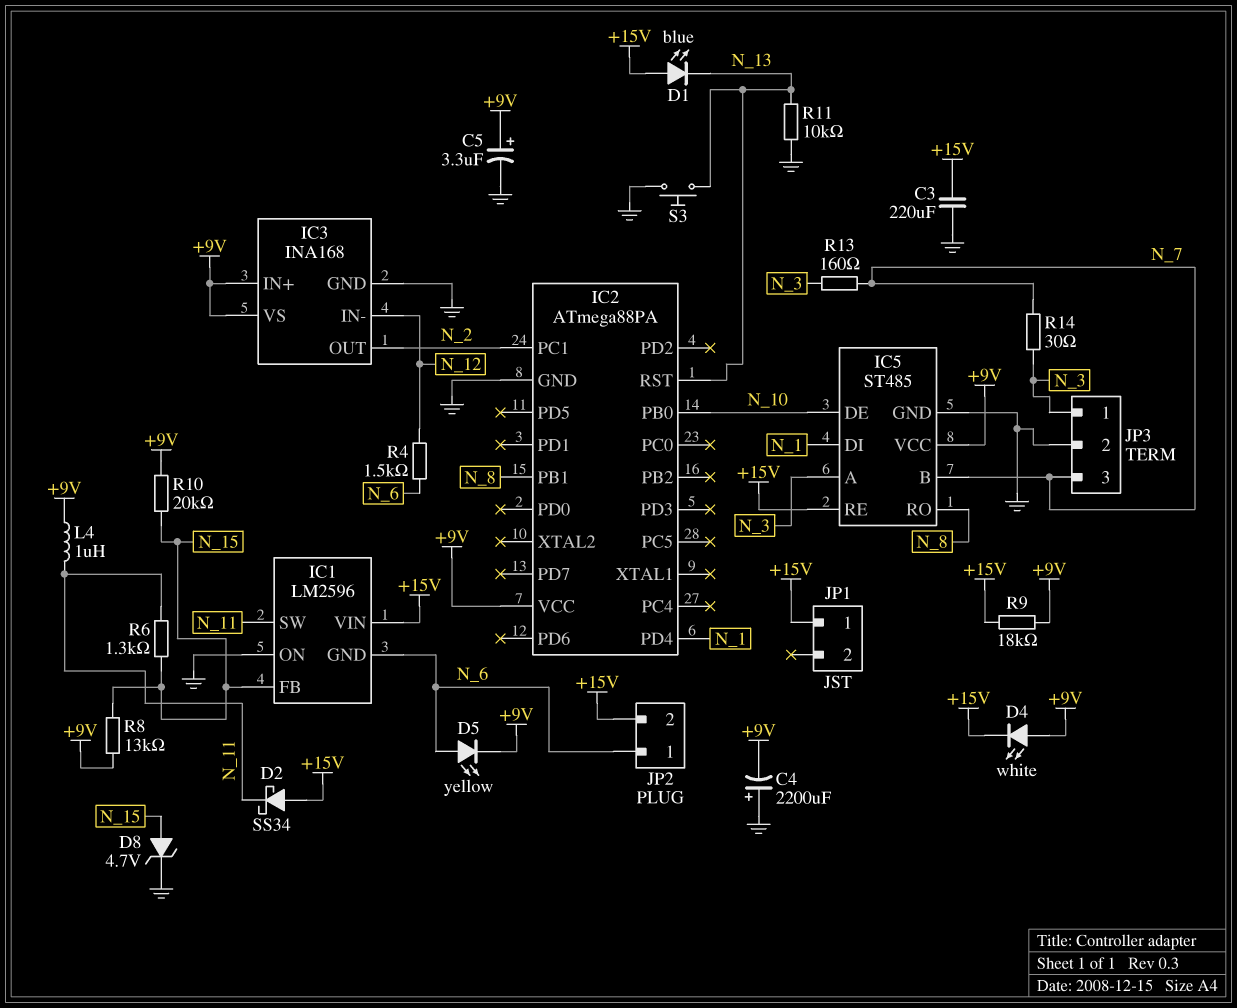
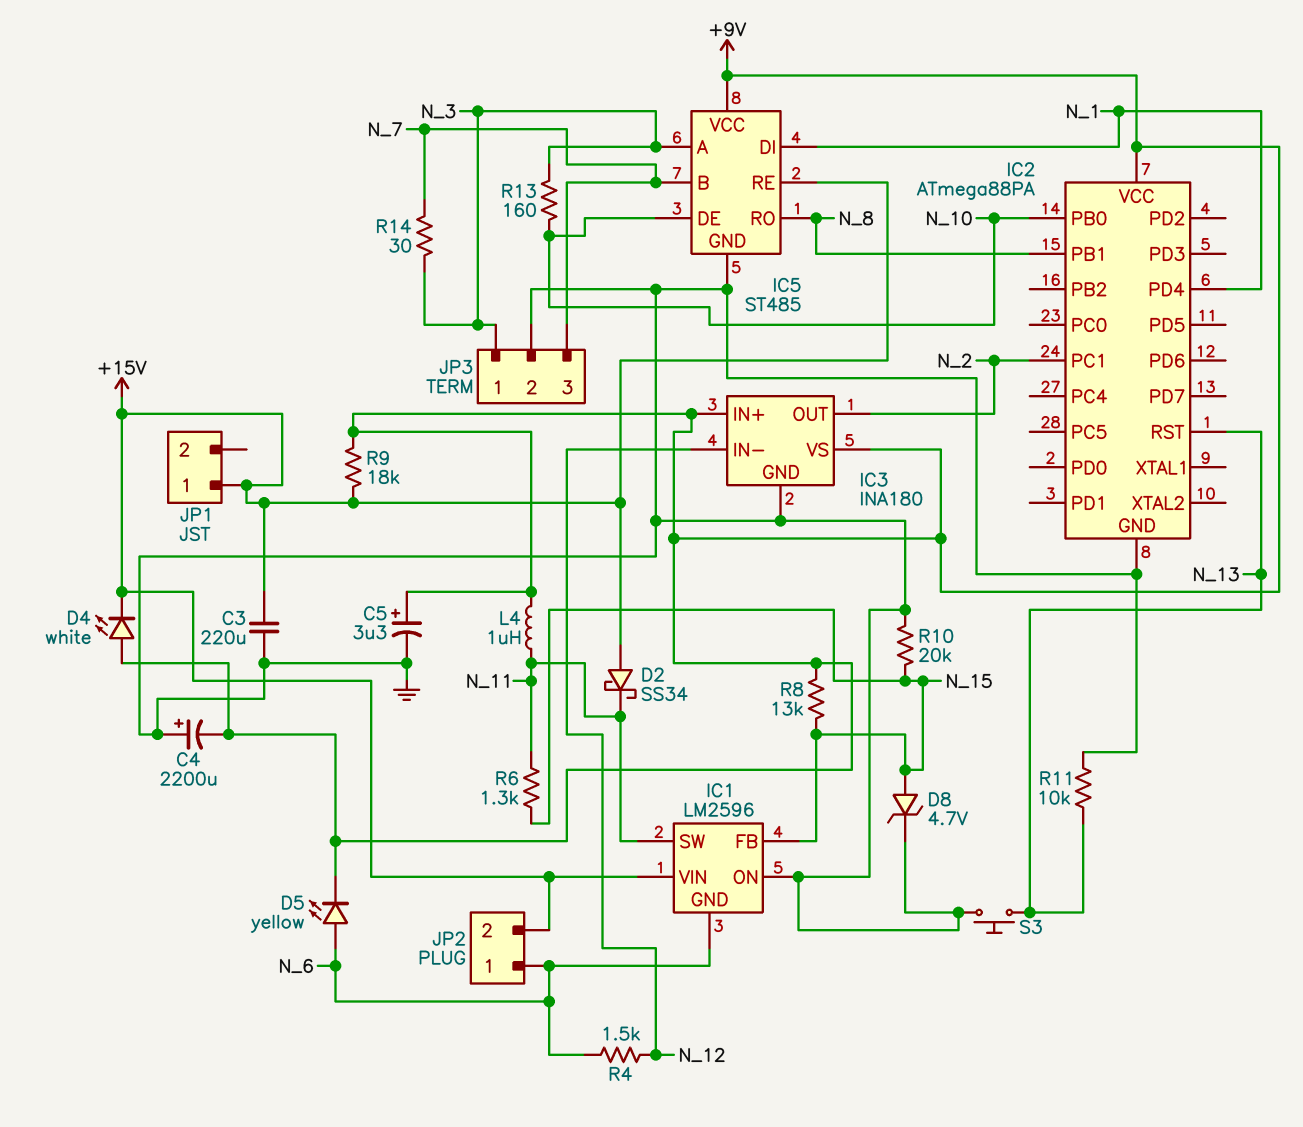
D1: LED blue (A +15V, K N_13) -> none
IC3: INA168 -> INA180
R10: 20k (+9V, N_15) -> 20k (GND, N_15)
R13: 160 (N_3, N_7) -> 160 (N_3, N_10)

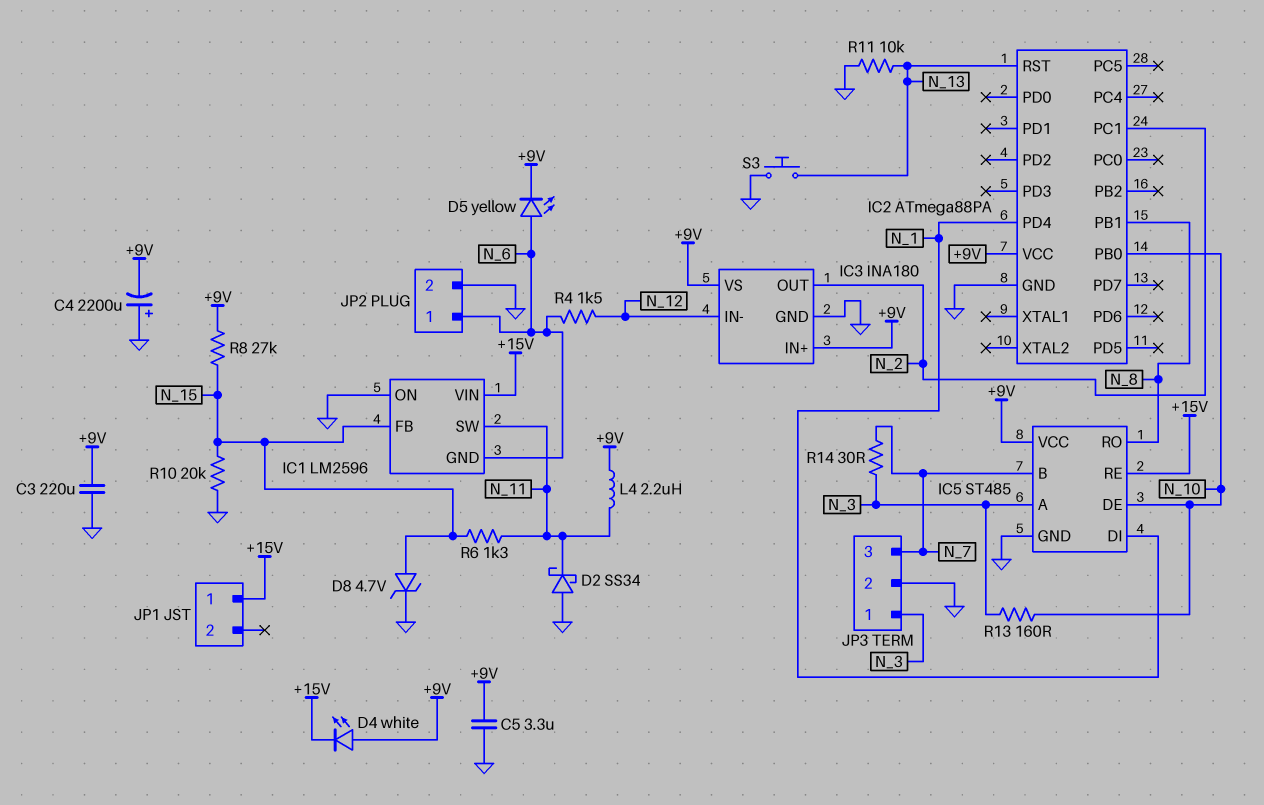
C3: 220uF (+15V, GND) -> 220uF (+9V, GND)
C5: 3.3uF (plus +9V, minus GND) -> 3.3uF (+9V, GND)
D2: schottky SS34 (A +15V, K N_11) -> schottky SS34 (A GND, K N_11)
JP2 pin 2: +15V -> GND
L4: 1uH (+9V, N_11) -> 2.2uH (+9V, N_11)
R8: 13k (+9V, N_15) -> 27k (+9V, N_15)
R9: 18k (+9V, +15V) -> none

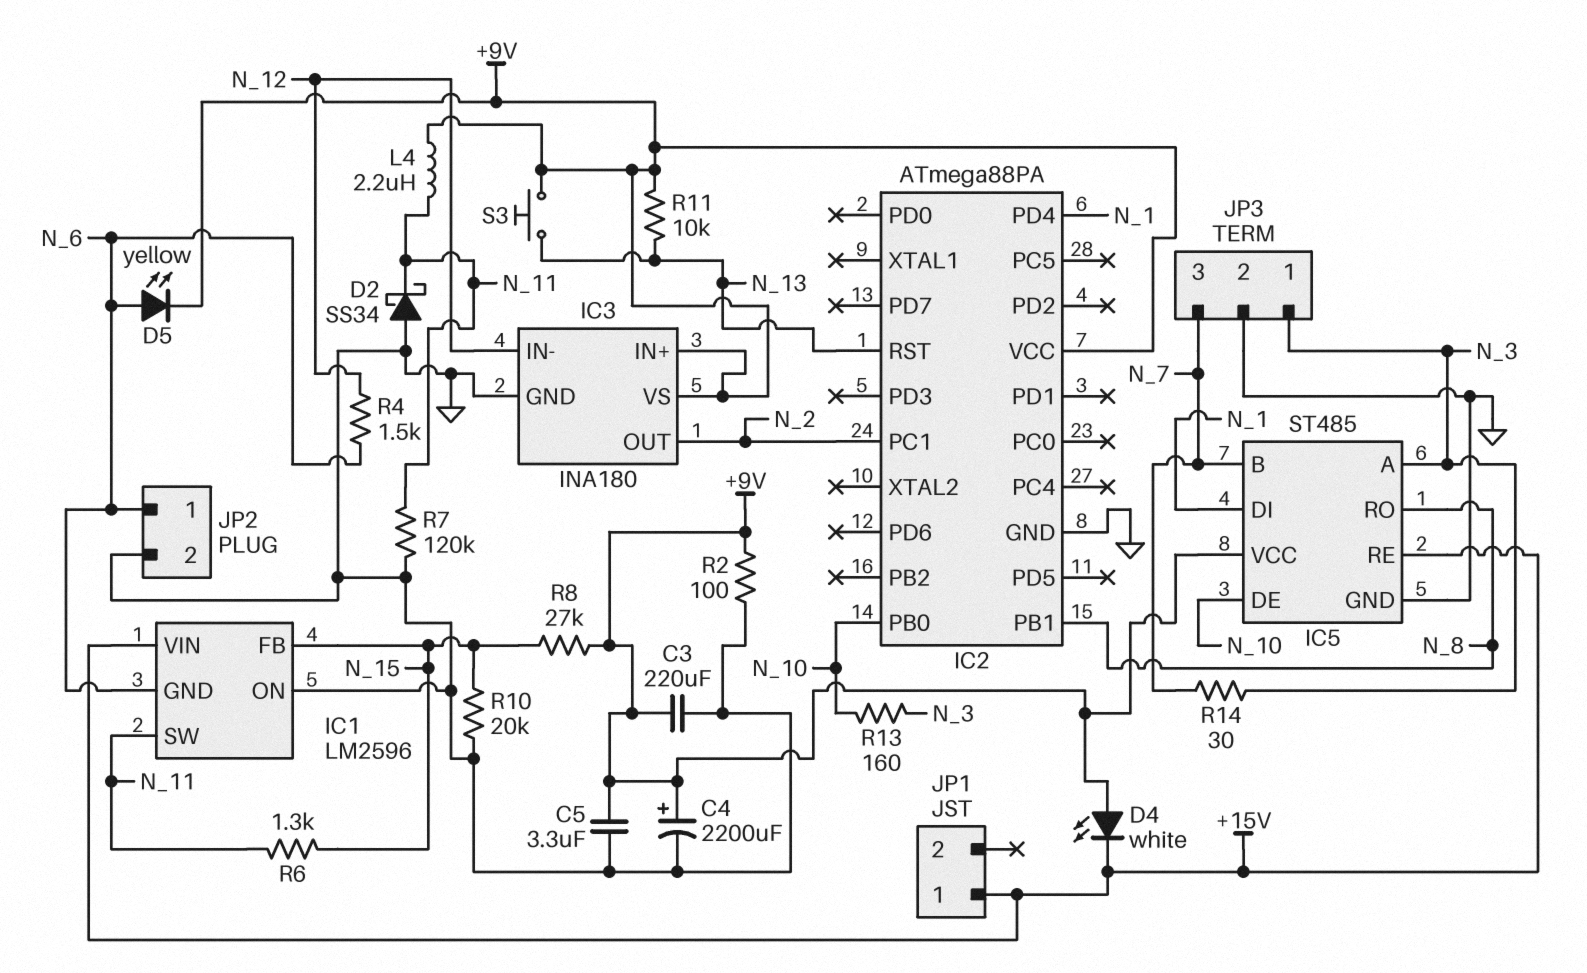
C4: 2200uF (plus GND, minus +9V) -> 2200uF (plus +9V, minus GND)
D8: zener 4.7V (A N_15, K GND) -> none
R2: none -> 100 (+9V, GND)
R7: none -> 120k (GND, N_11)
R11: 10k (GND, N_13) -> 10k (+9V, N_13)
S3: button (GND, N_13) -> button (+9V, N_13)

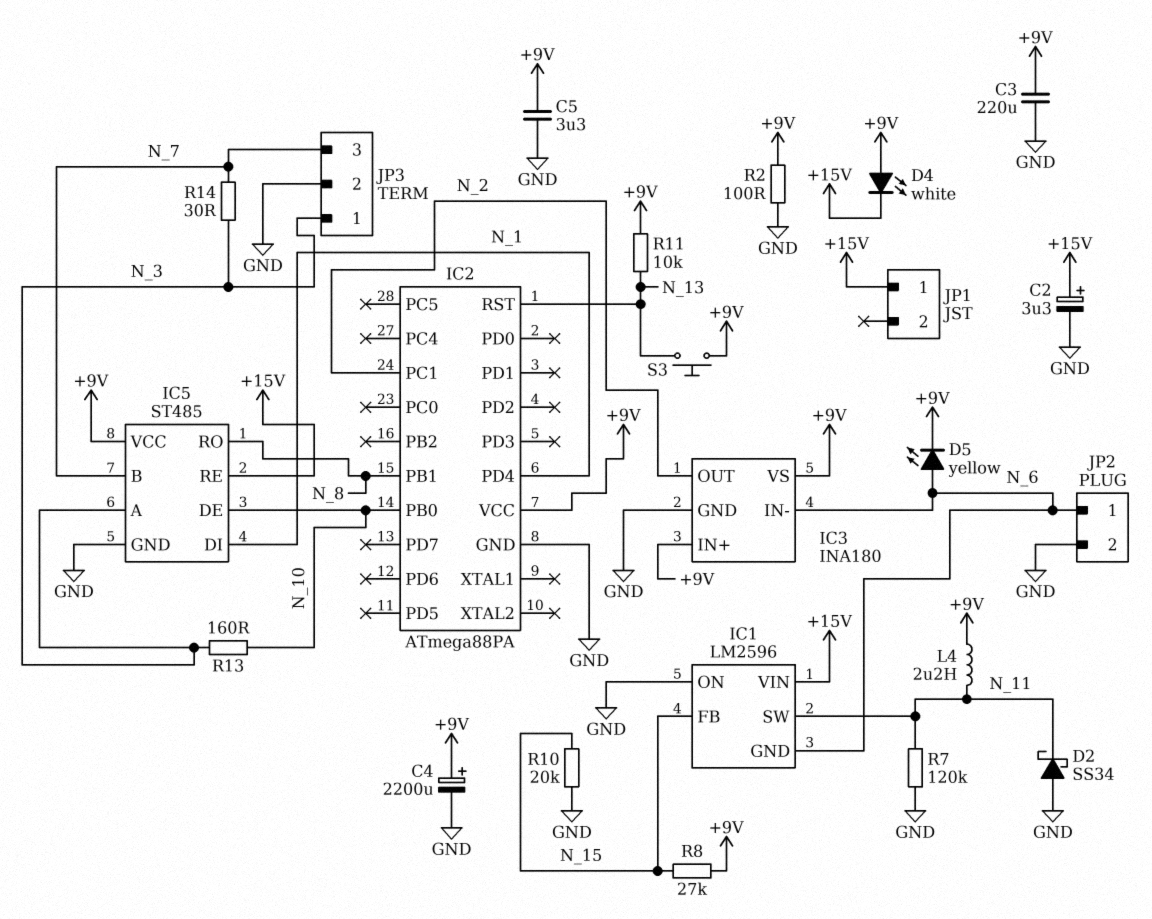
C2: none -> 3.3uF (plus +15V, minus GND)
IC3 pin IN-: N_12 -> N_6
R4: 1.5k (N_6, N_12) -> none
R6: 1.3k (N_11, N_15) -> none

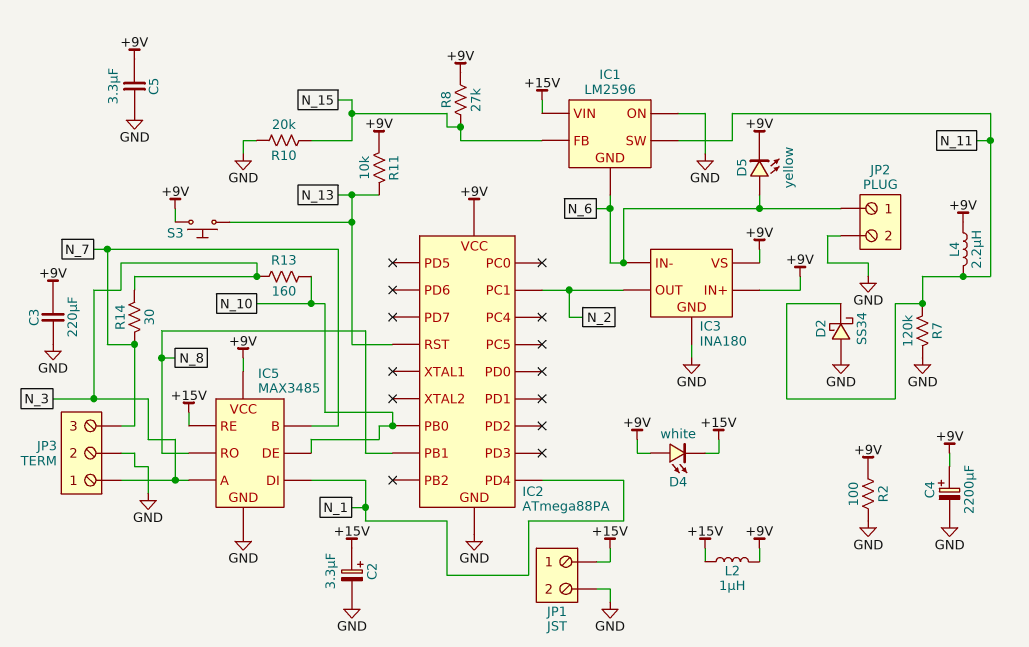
IC5: ST485 -> MAX3485
JP1 pin 2: none -> GND
L2: none -> 1uH (+9V, +15V)

